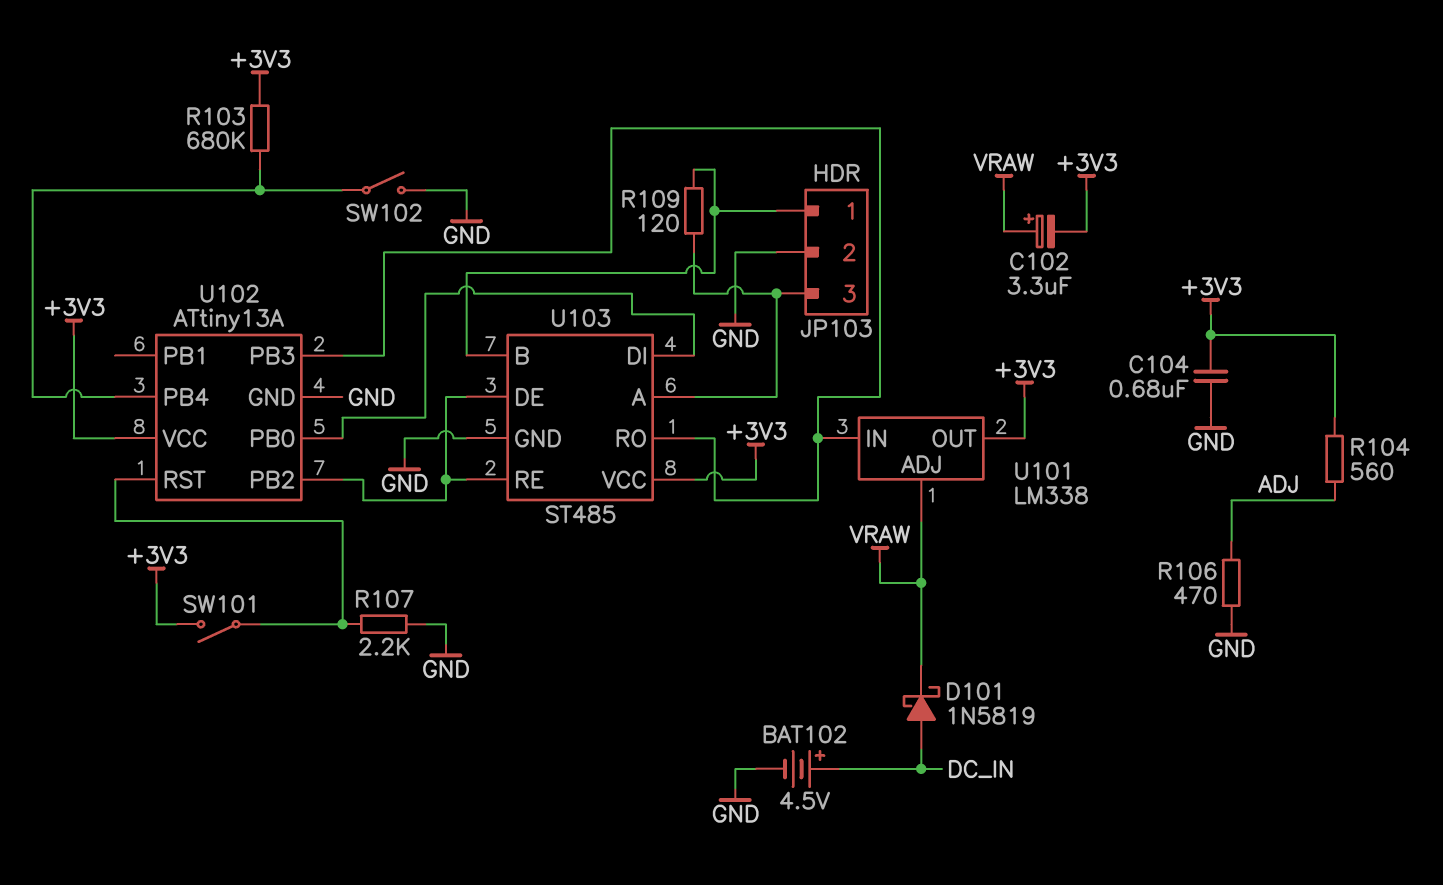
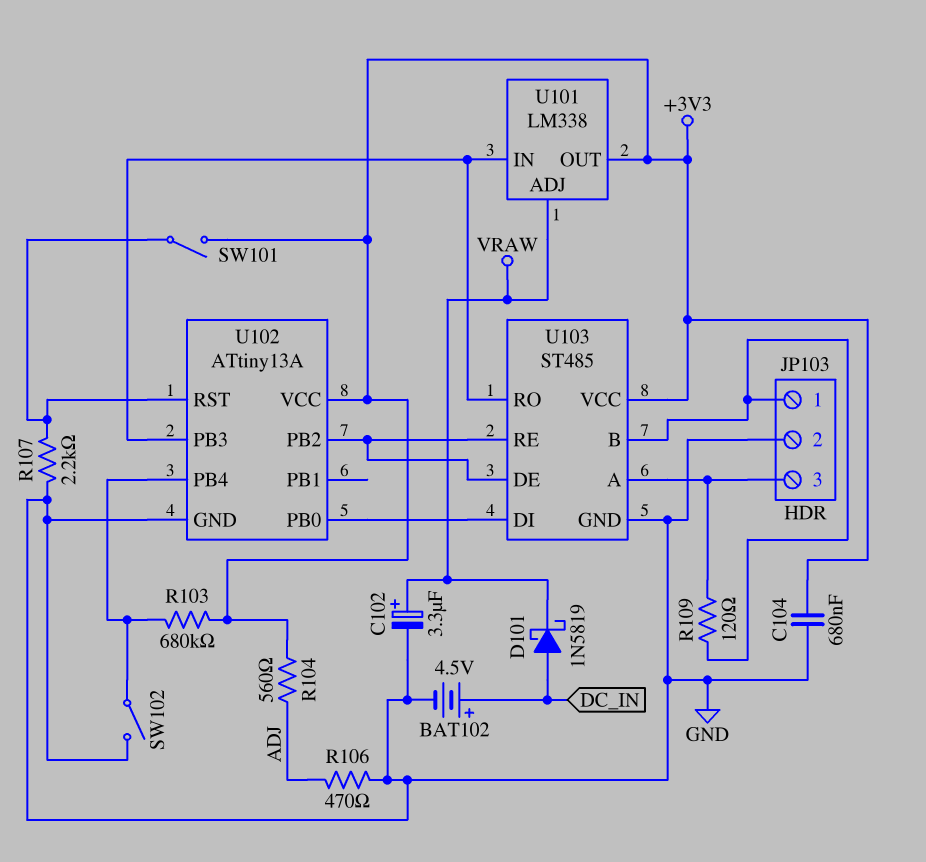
C102: 3.3uF (plus VRAW, minus +3V3) -> 3.3uF (plus VRAW, minus GND)

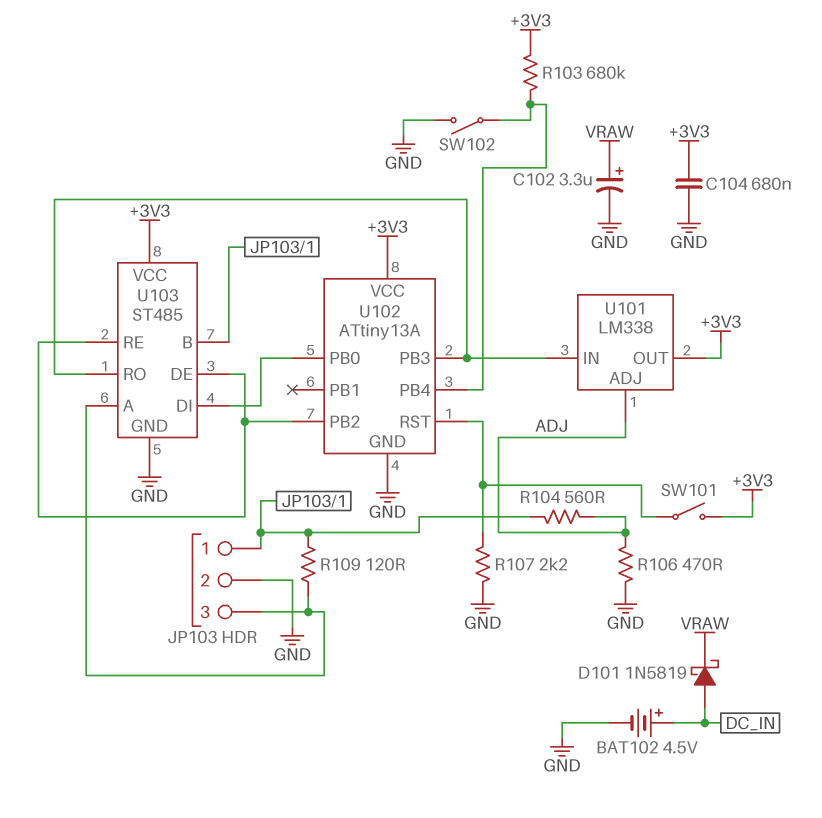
R104: 560 (+3V3, ADJ) -> 560 (ADJ, JP103/1)
U101 pin ADJ: VRAW -> ADJ

